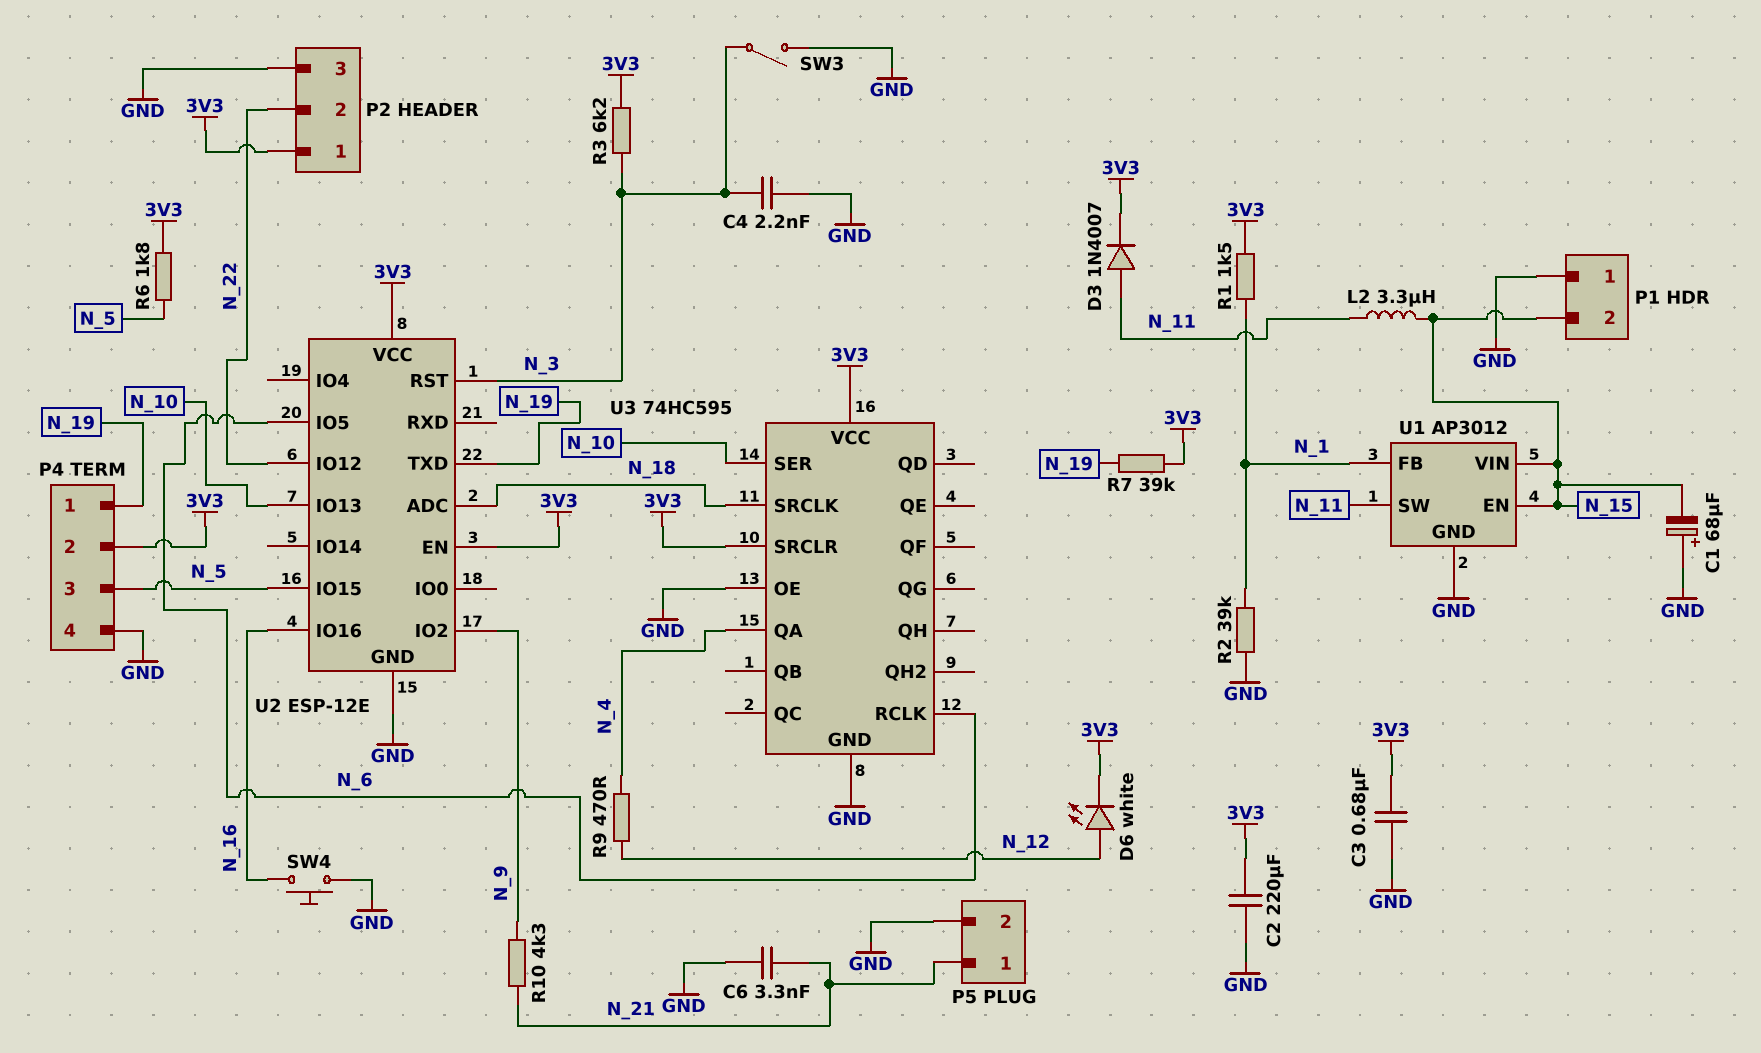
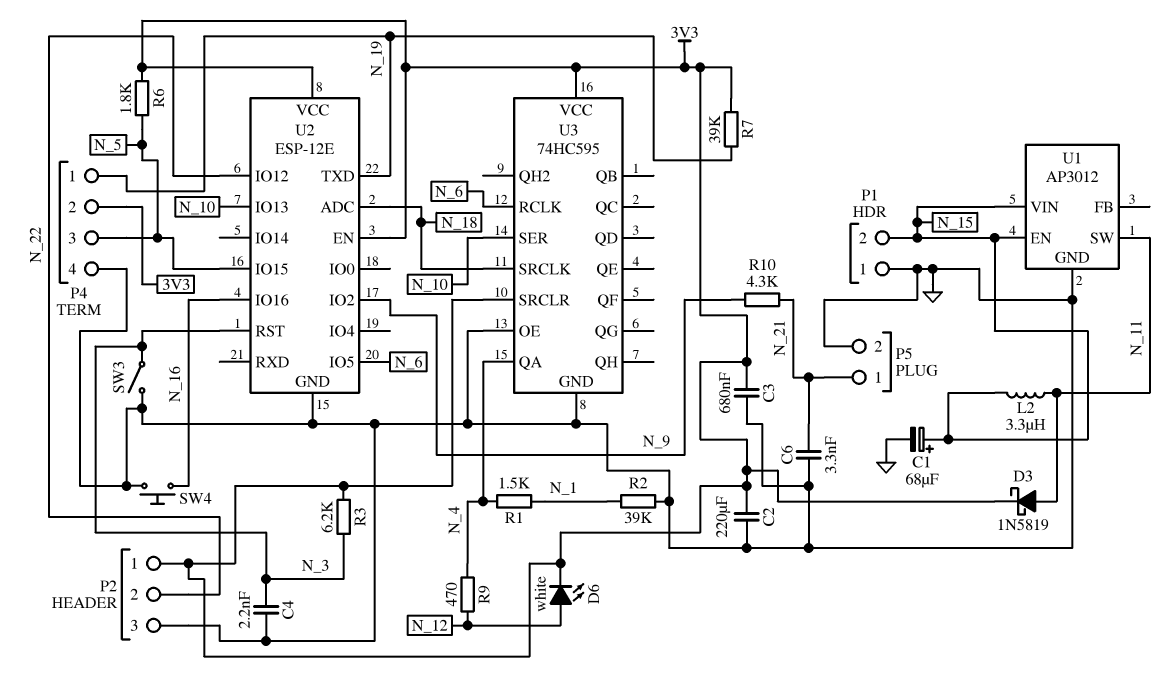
C1: 68uF (plus GND, minus N_15) -> 68uF (plus N_15, minus GND)
D3: diode 1N4007 (A N_11, K 3V3) -> schottky 1N5819 (A N_11, K 3V3)
R1: 1.5k (3V3, N_1) -> 1.5k (N_1, N_4)
U1 pin FB: N_1 -> none

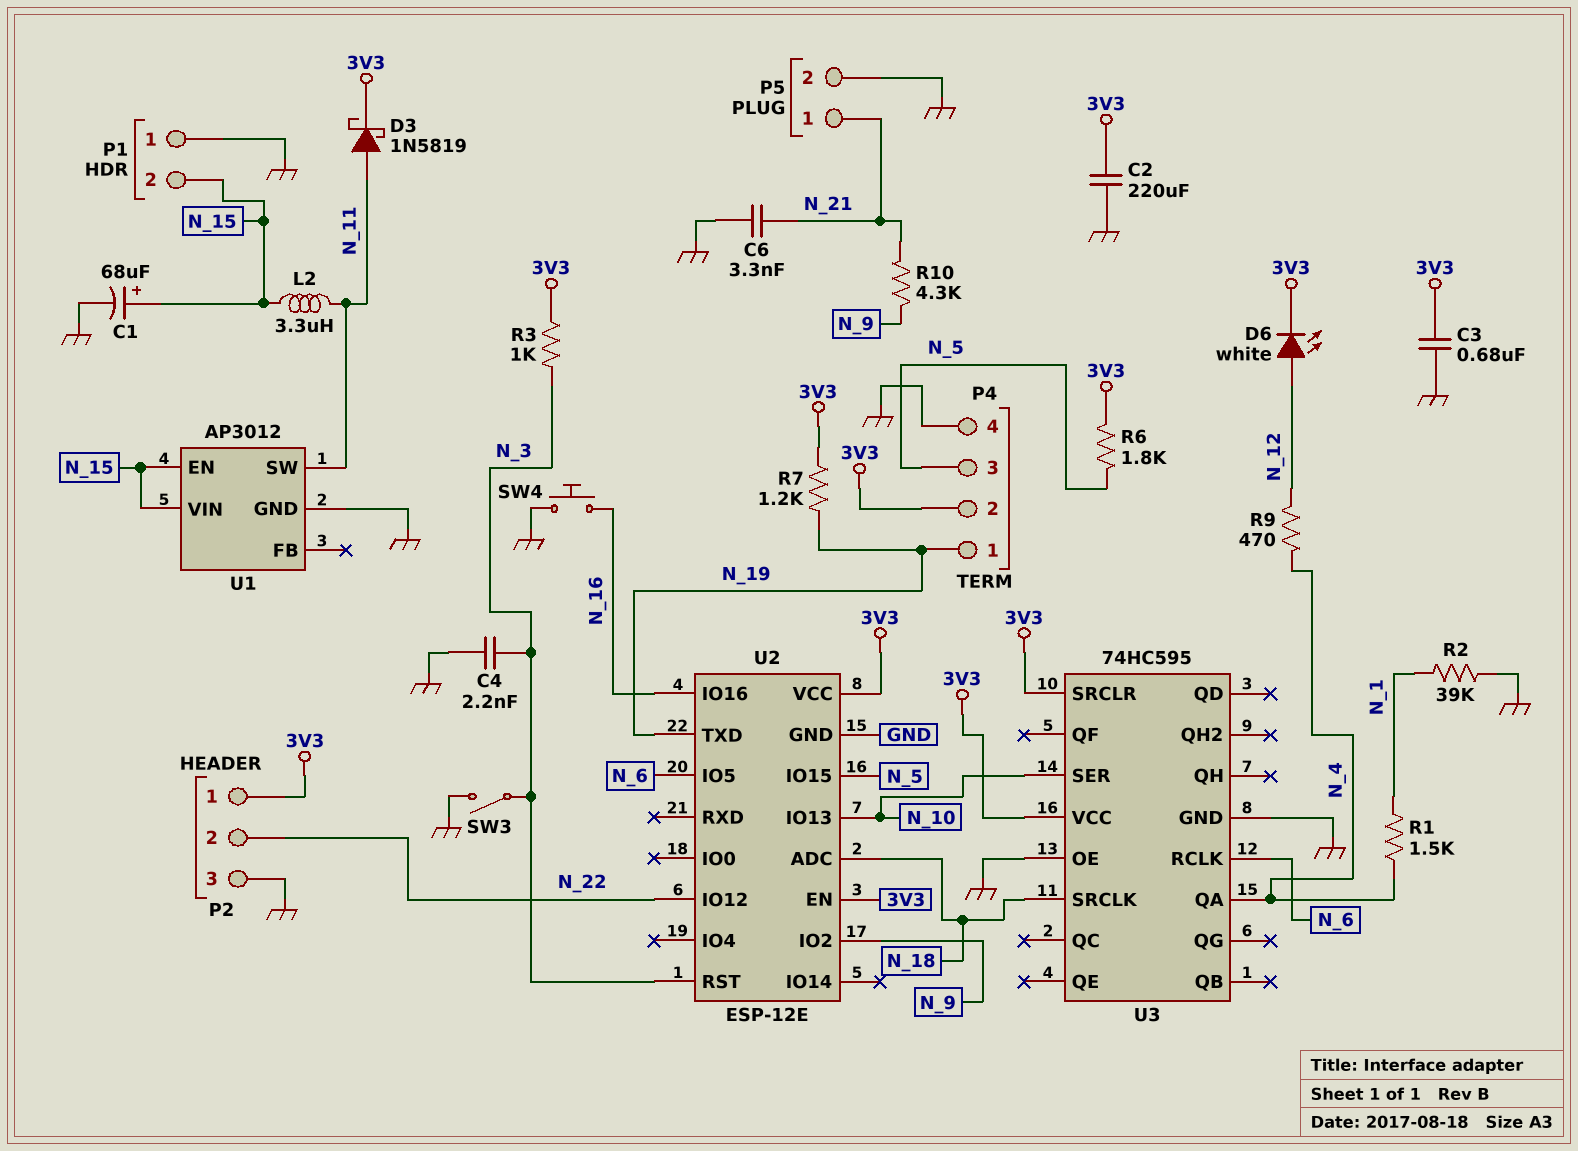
R3: 6.2k (3V3, N_3) -> 1k (3V3, N_3)
R7: 39k (3V3, N_19) -> 1.2k (3V3, N_19)

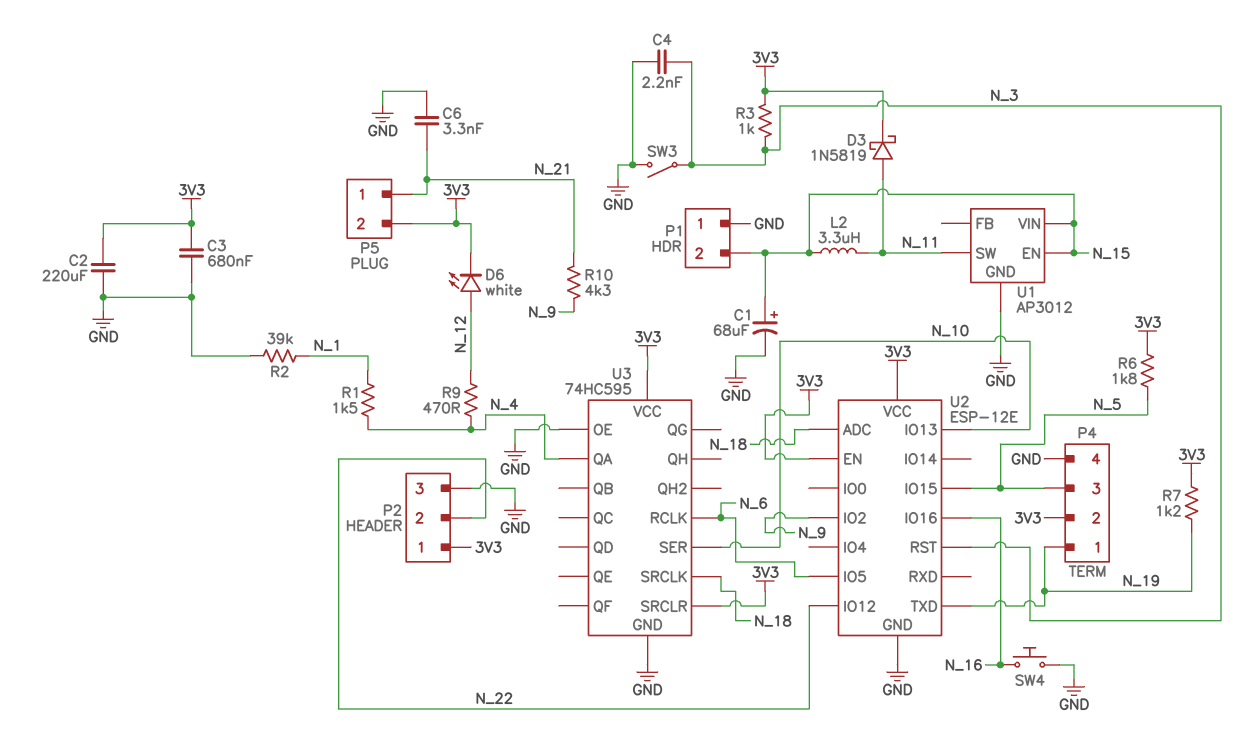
P5 pin 2: GND -> 3V3

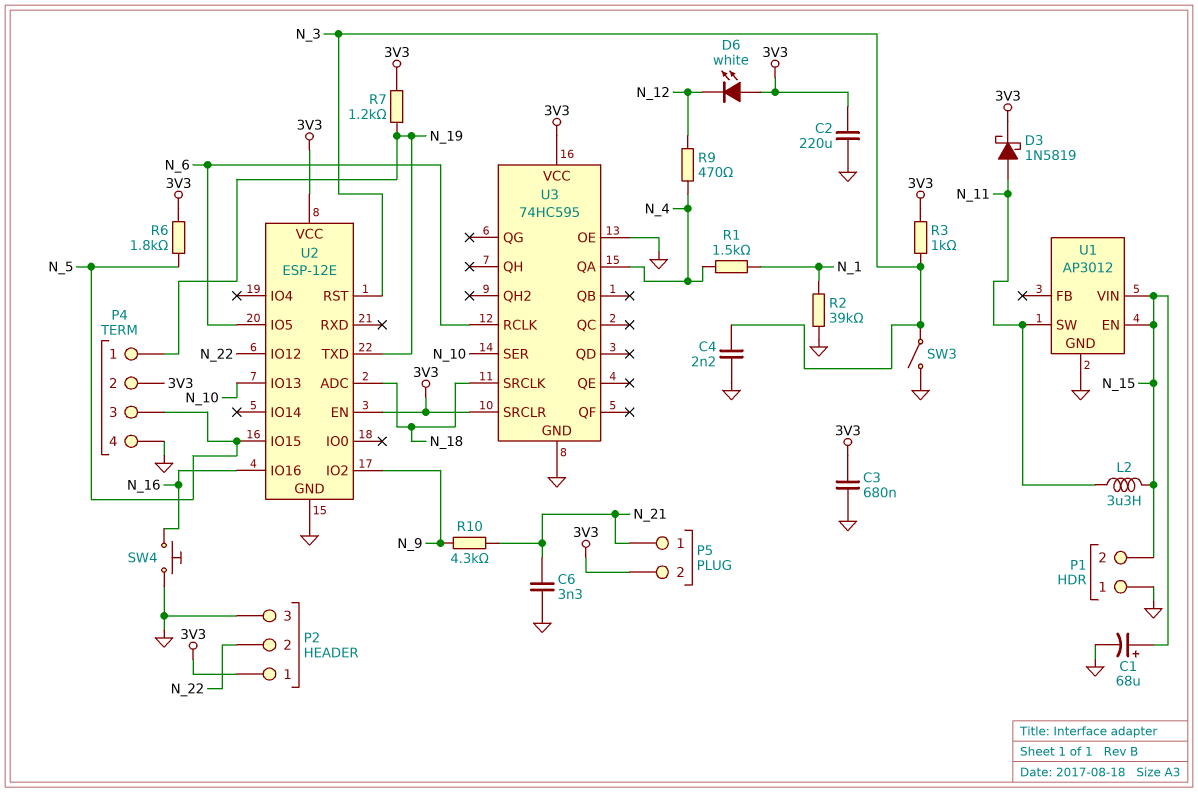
D6: LED white (A N_12, K 3V3) -> LED white (A 3V3, K N_12)

